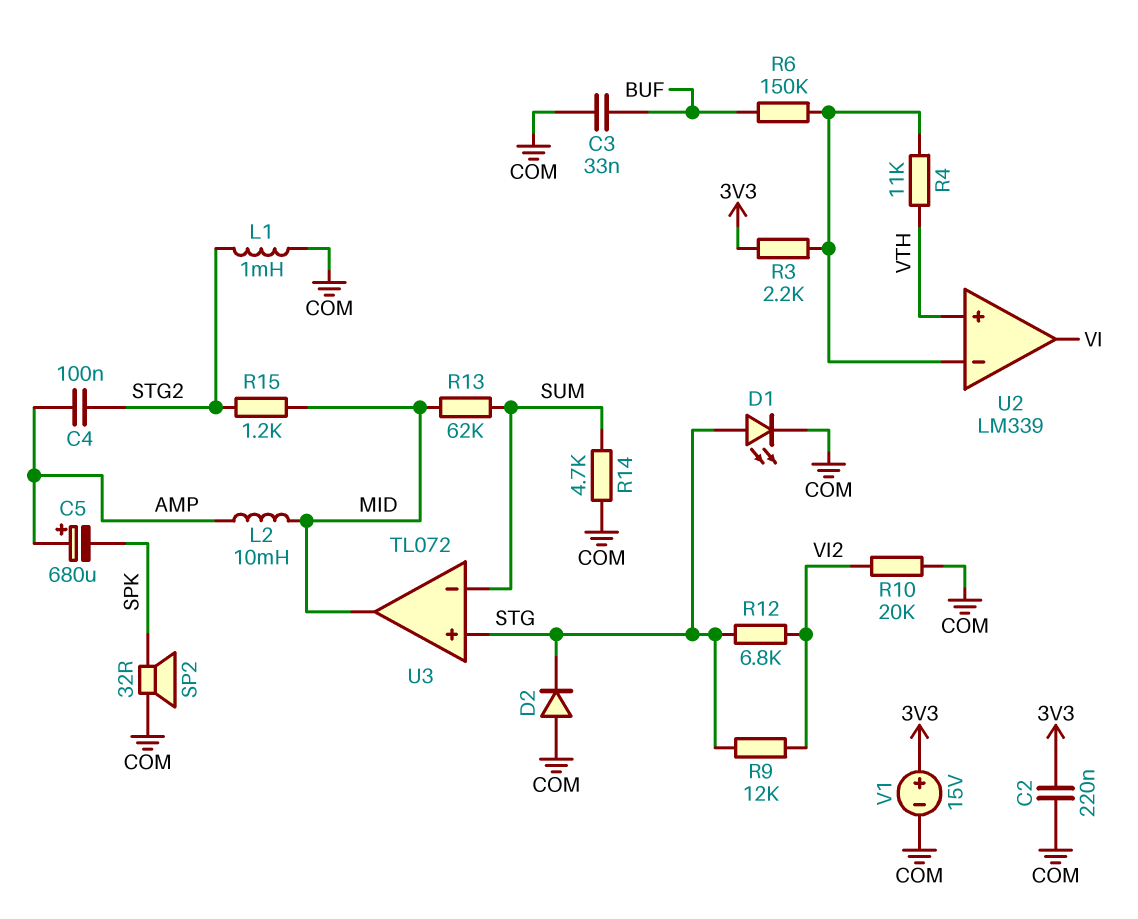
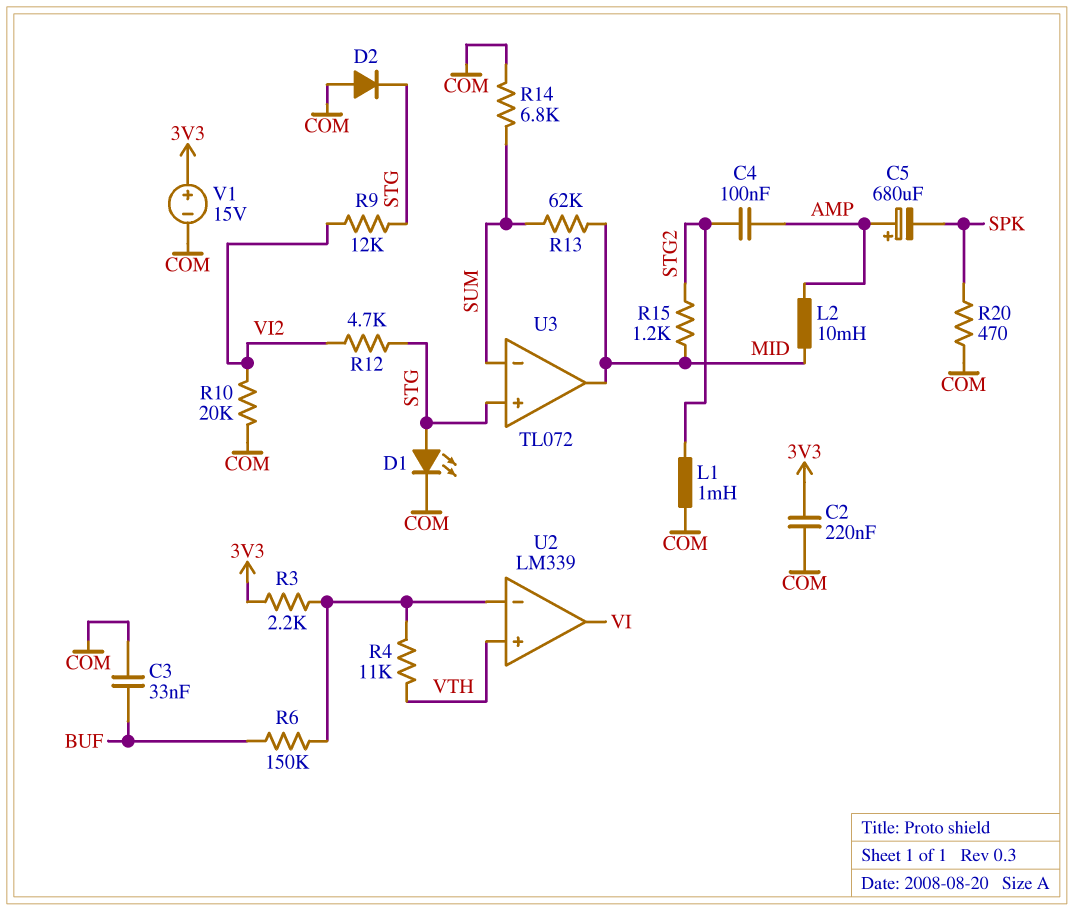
R12: 6.8k (STG, VI2) -> 4.7k (STG, VI2)
R14: 4.7k (COM, SUM) -> 6.8k (COM, SUM)
R20: none -> 470 (COM, SPK)
SP2: speaker 32R (COM, SPK) -> none

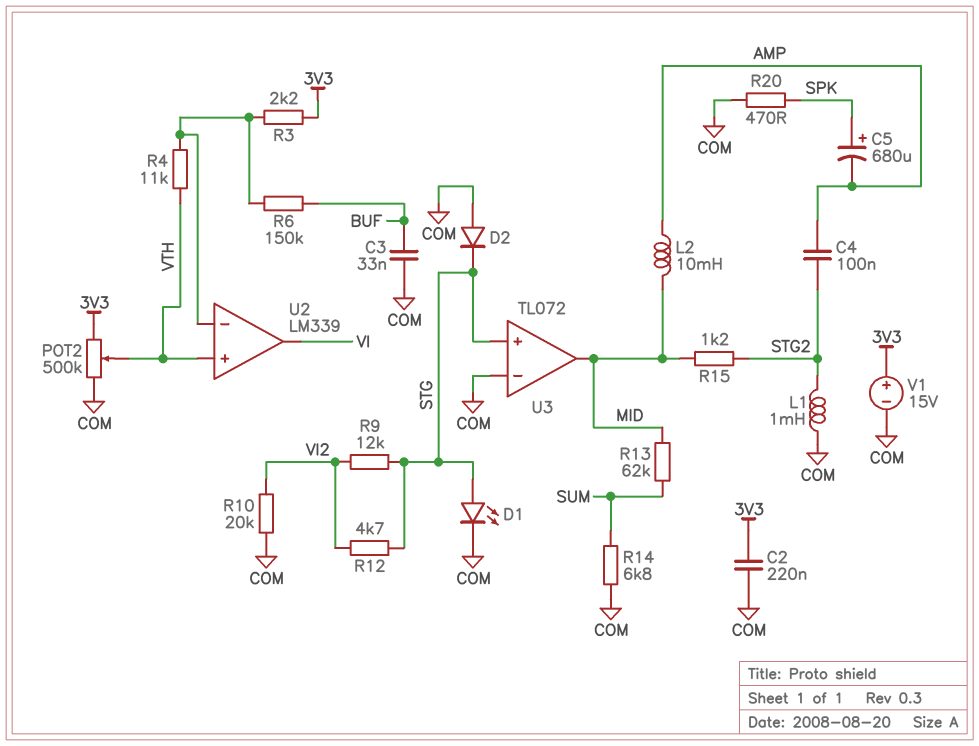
C5: 680uF (plus AMP, minus SPK) -> 680uF (plus SPK, minus AMP)
POT2: none -> 500k (3V3, COM, wiper VTH)
U3 pin in-: SUM -> COM

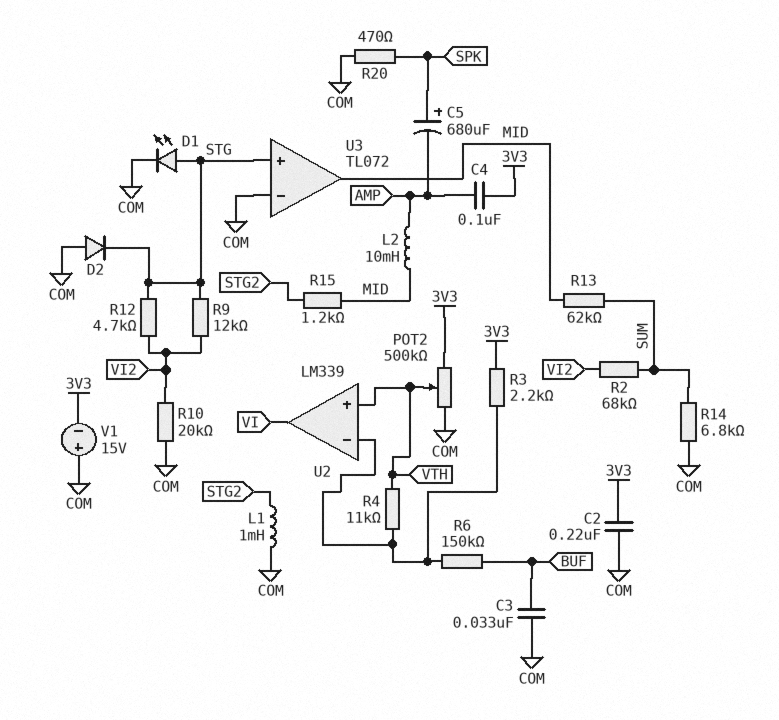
C4: 100nF (AMP, STG2) -> 100nF (3V3, AMP)
R2: none -> 68k (SUM, VI2)
V1: 15V (plus 3V3, minus COM) -> 15V (plus COM, minus 3V3)

